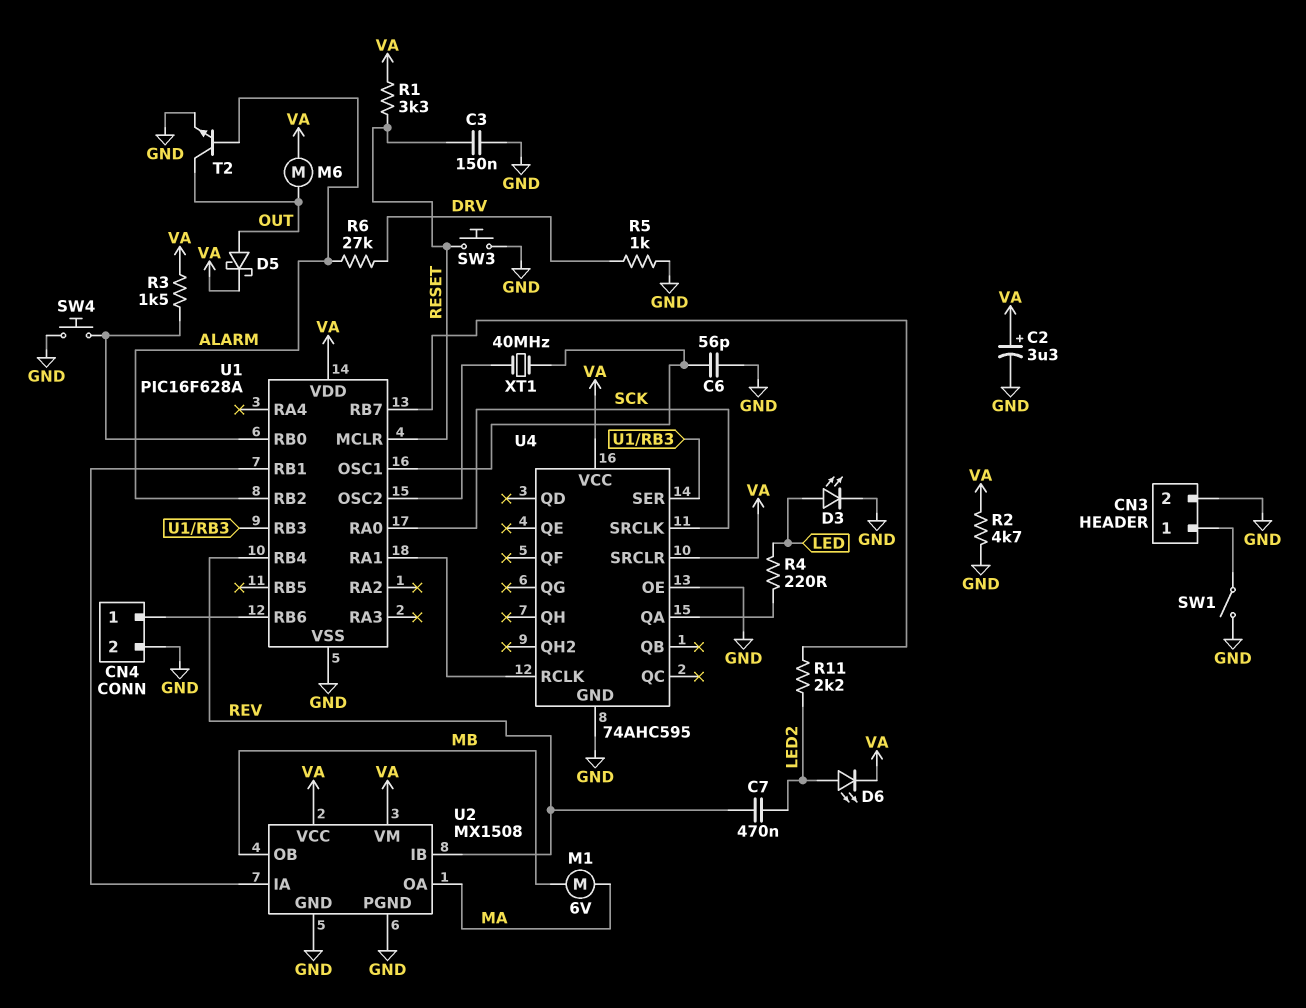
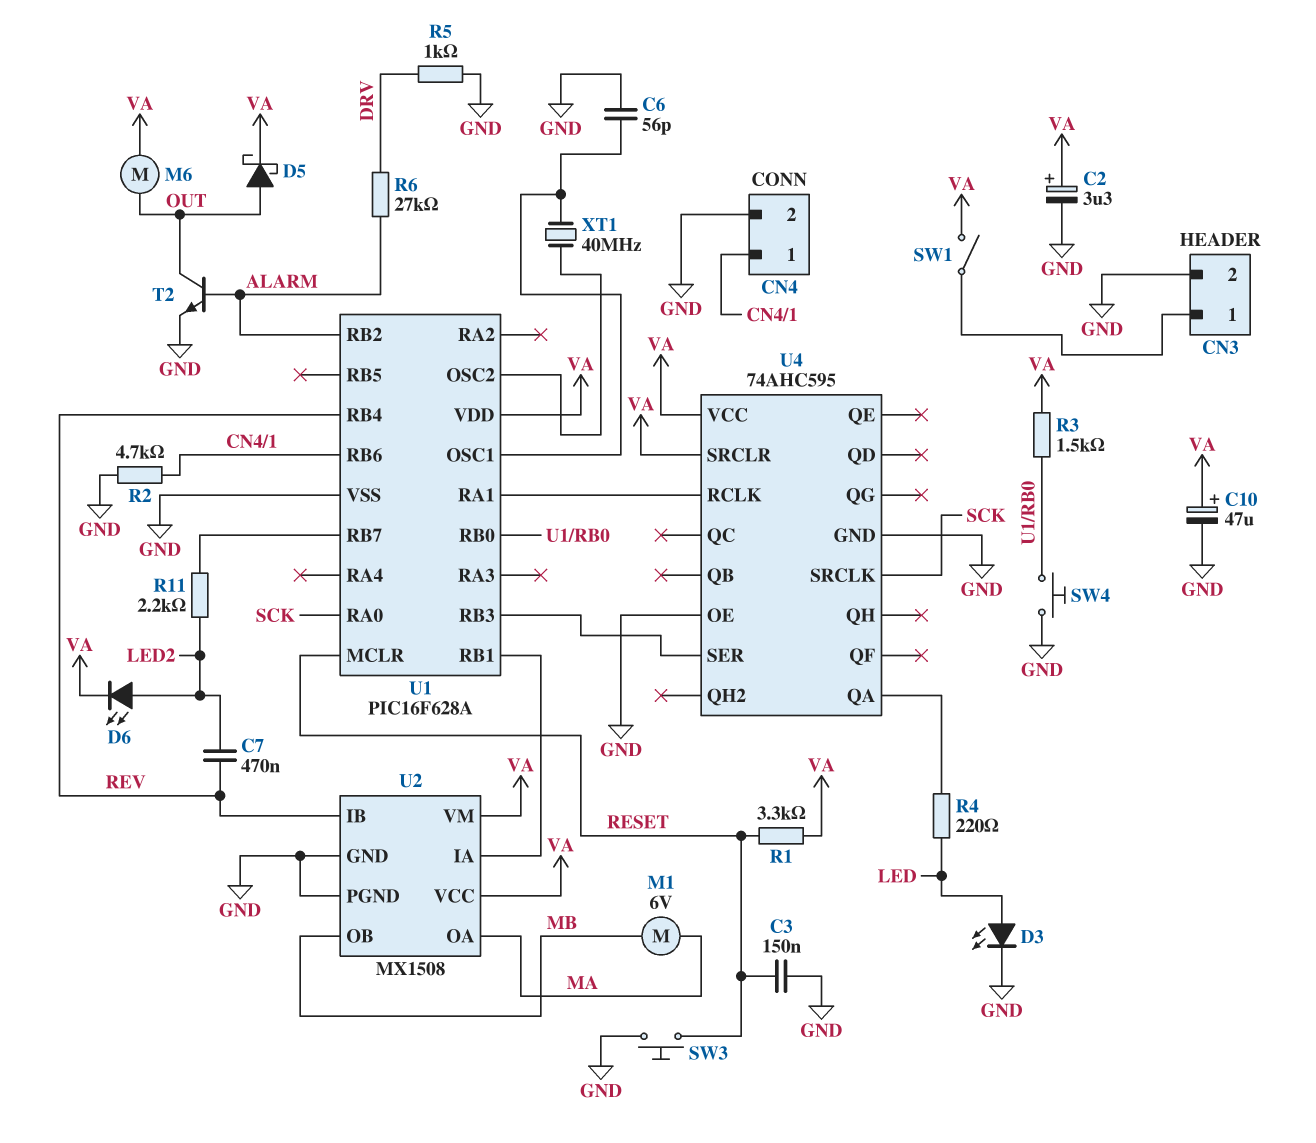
C10: none -> 47uF (plus VA, minus GND)
R2: 4.7k (GND, VA) -> 4.7k (CN4/1, GND)
SW1: switch (CN3/1, GND) -> switch (CN3/1, VA)

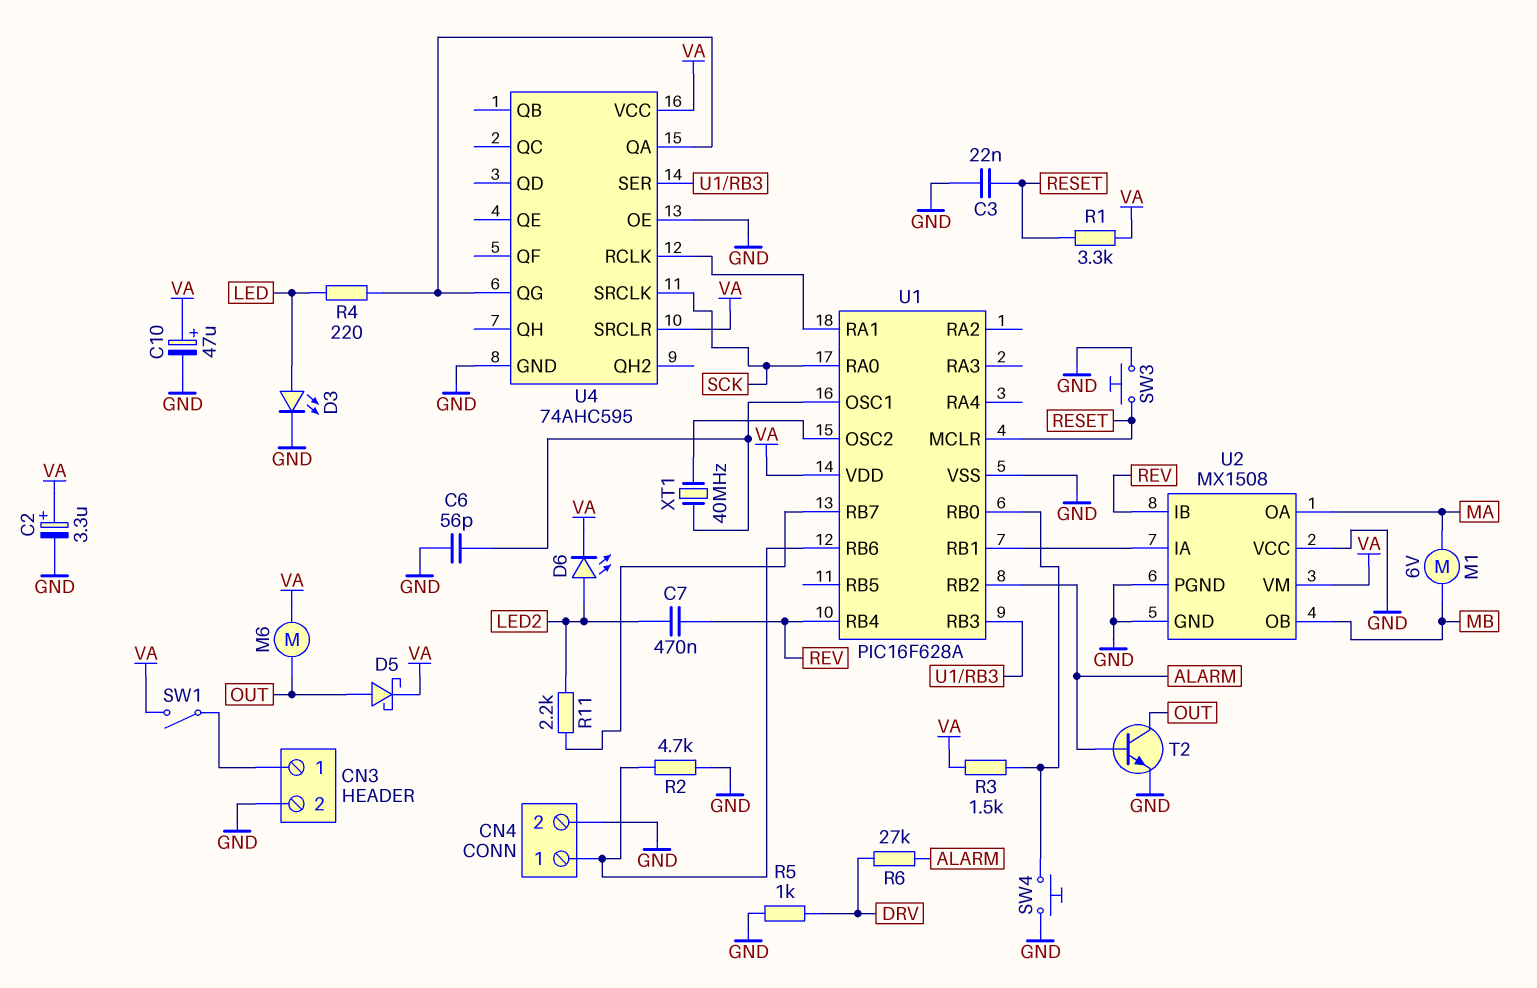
C3: 150nF (GND, RESET) -> 22nF (GND, RESET)
U2 pin VCC: VA -> GND
U4 pin QG: none -> U4/QA

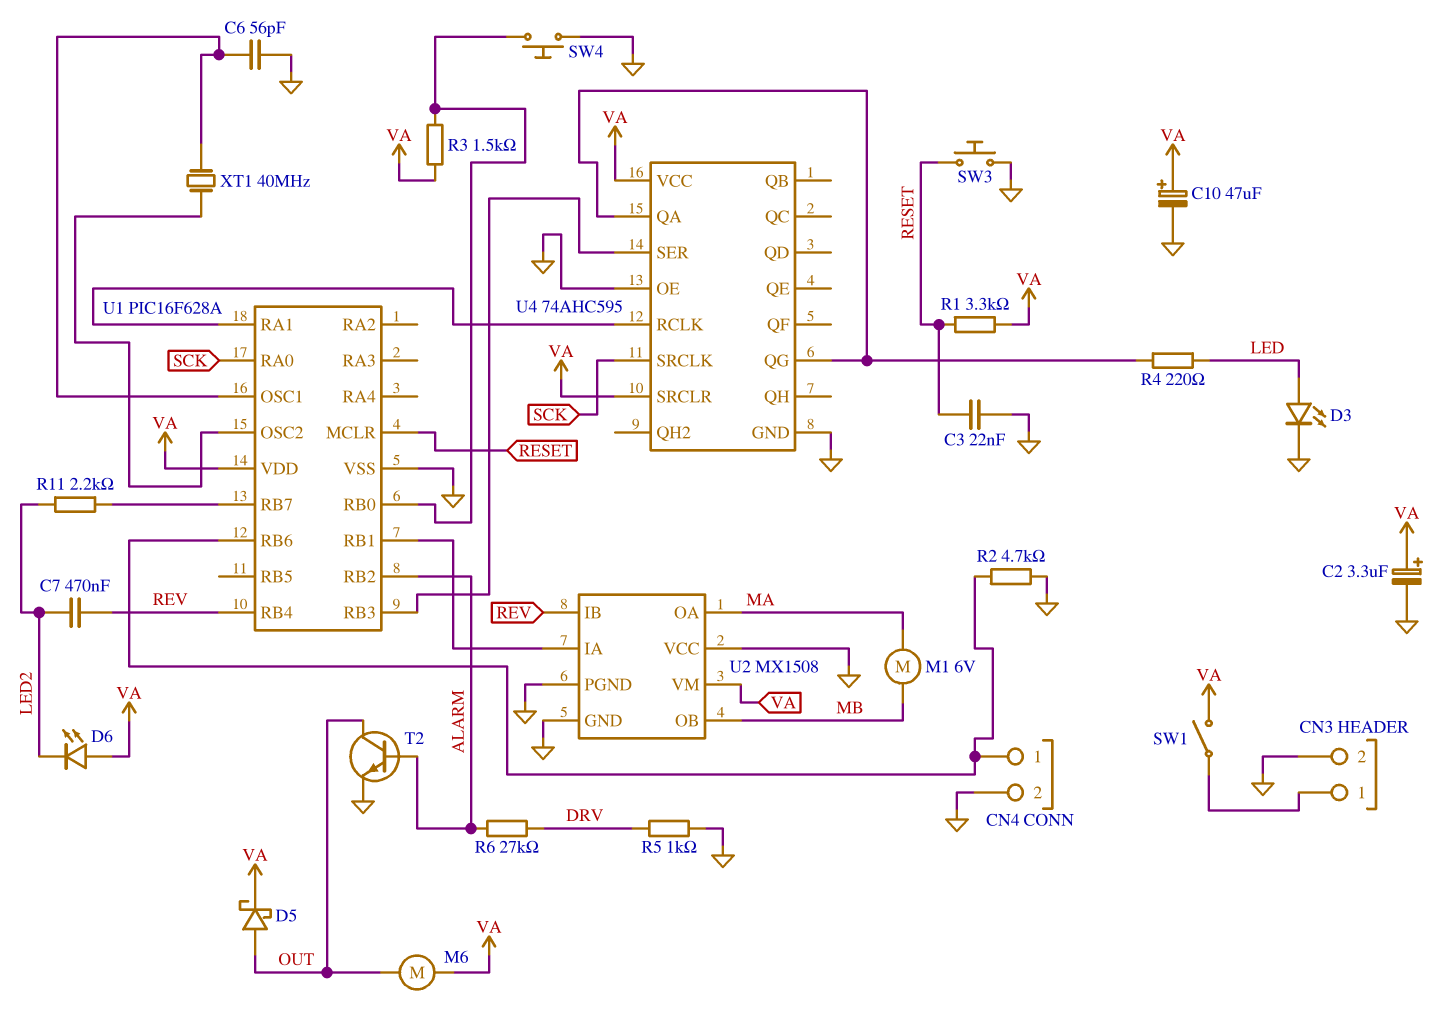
D6: LED (A LED2, K VA) -> LED (A VA, K LED2)

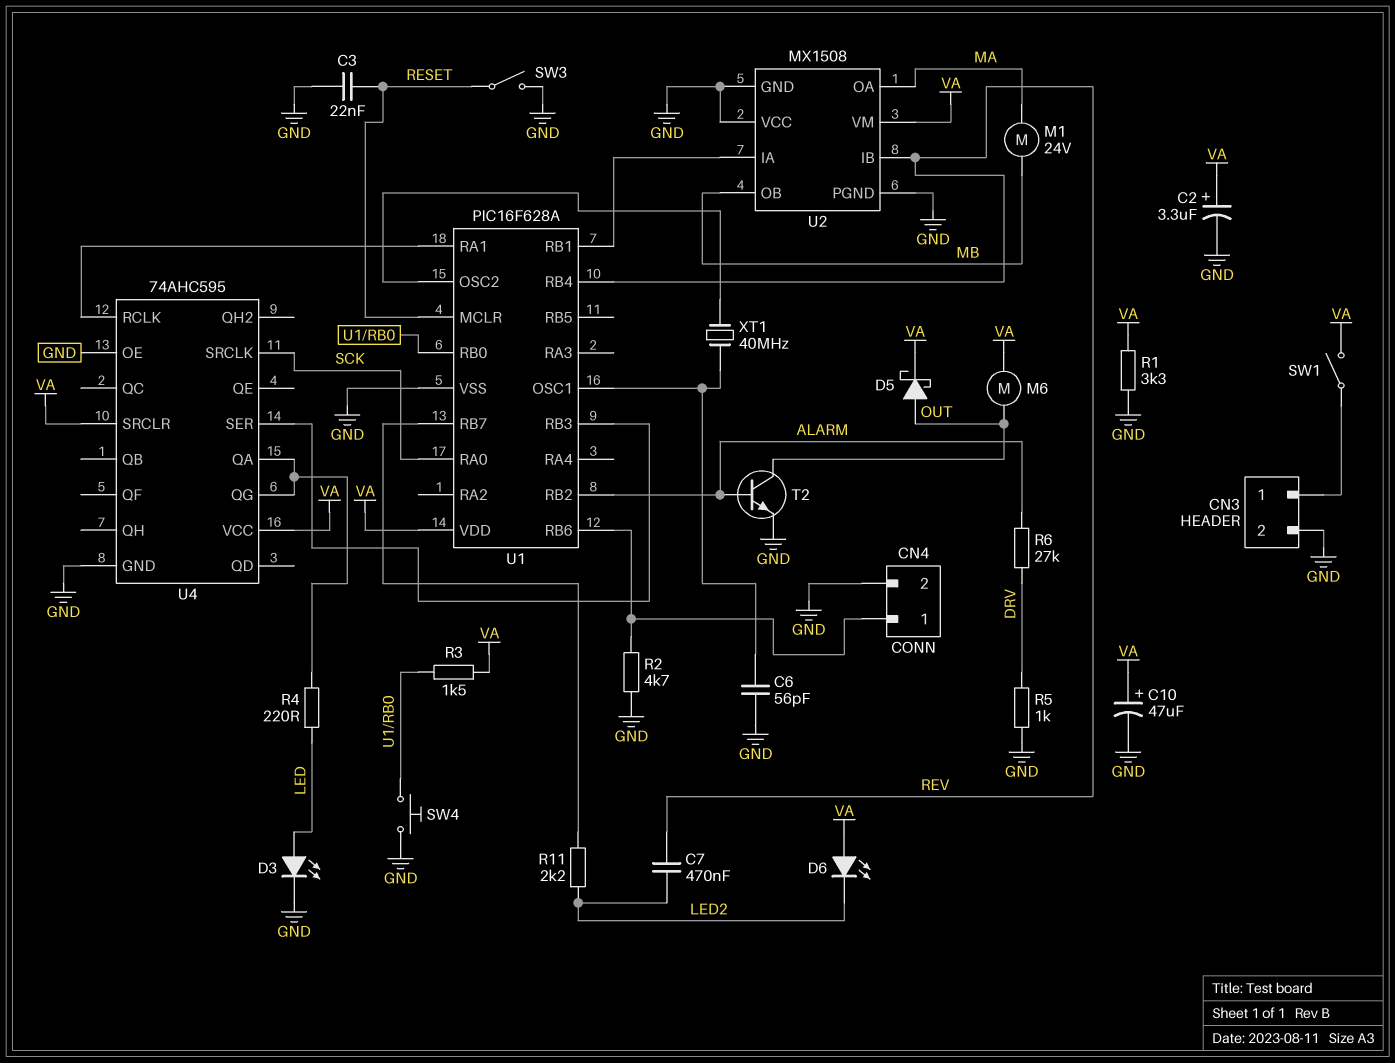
M1: motor 6V (MA, MB) -> motor 24V (MA, MB)
R1: 3.3k (RESET, VA) -> 3.3k (GND, VA)
SW3: button (GND, RESET) -> switch (GND, RESET)

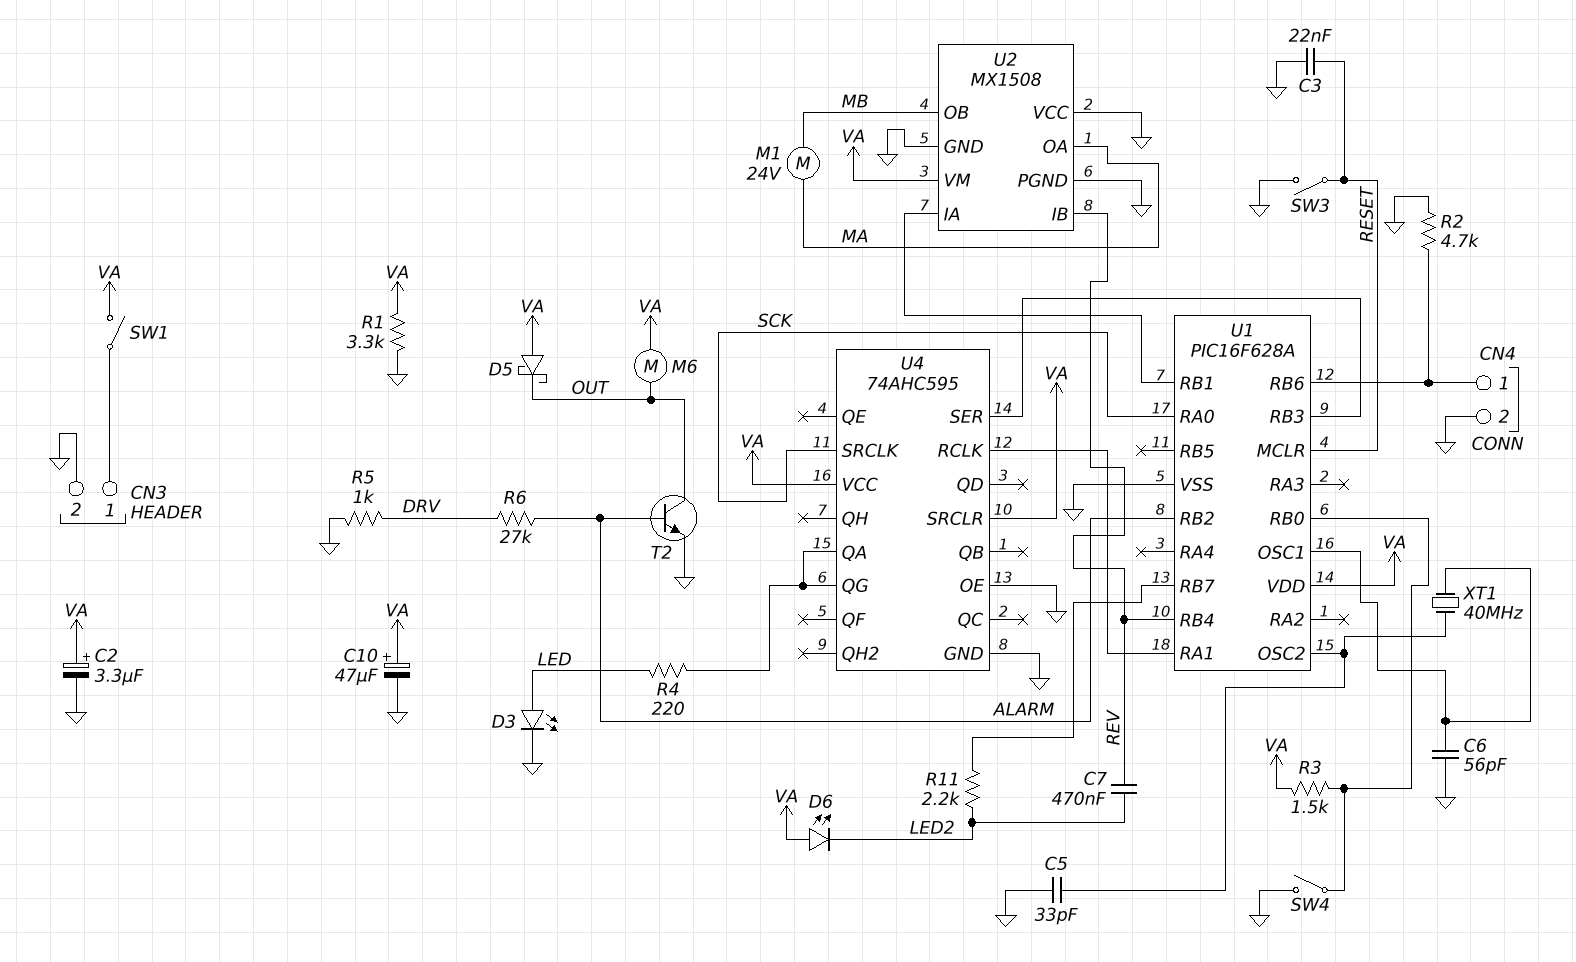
C5: none -> 33pF (GND, U1/OSC2)
D5: schottky (A OUT, K VA) -> schottky (A VA, K OUT)
SW4: button (GND, U1/RB0) -> switch (GND, U1/RB0)

